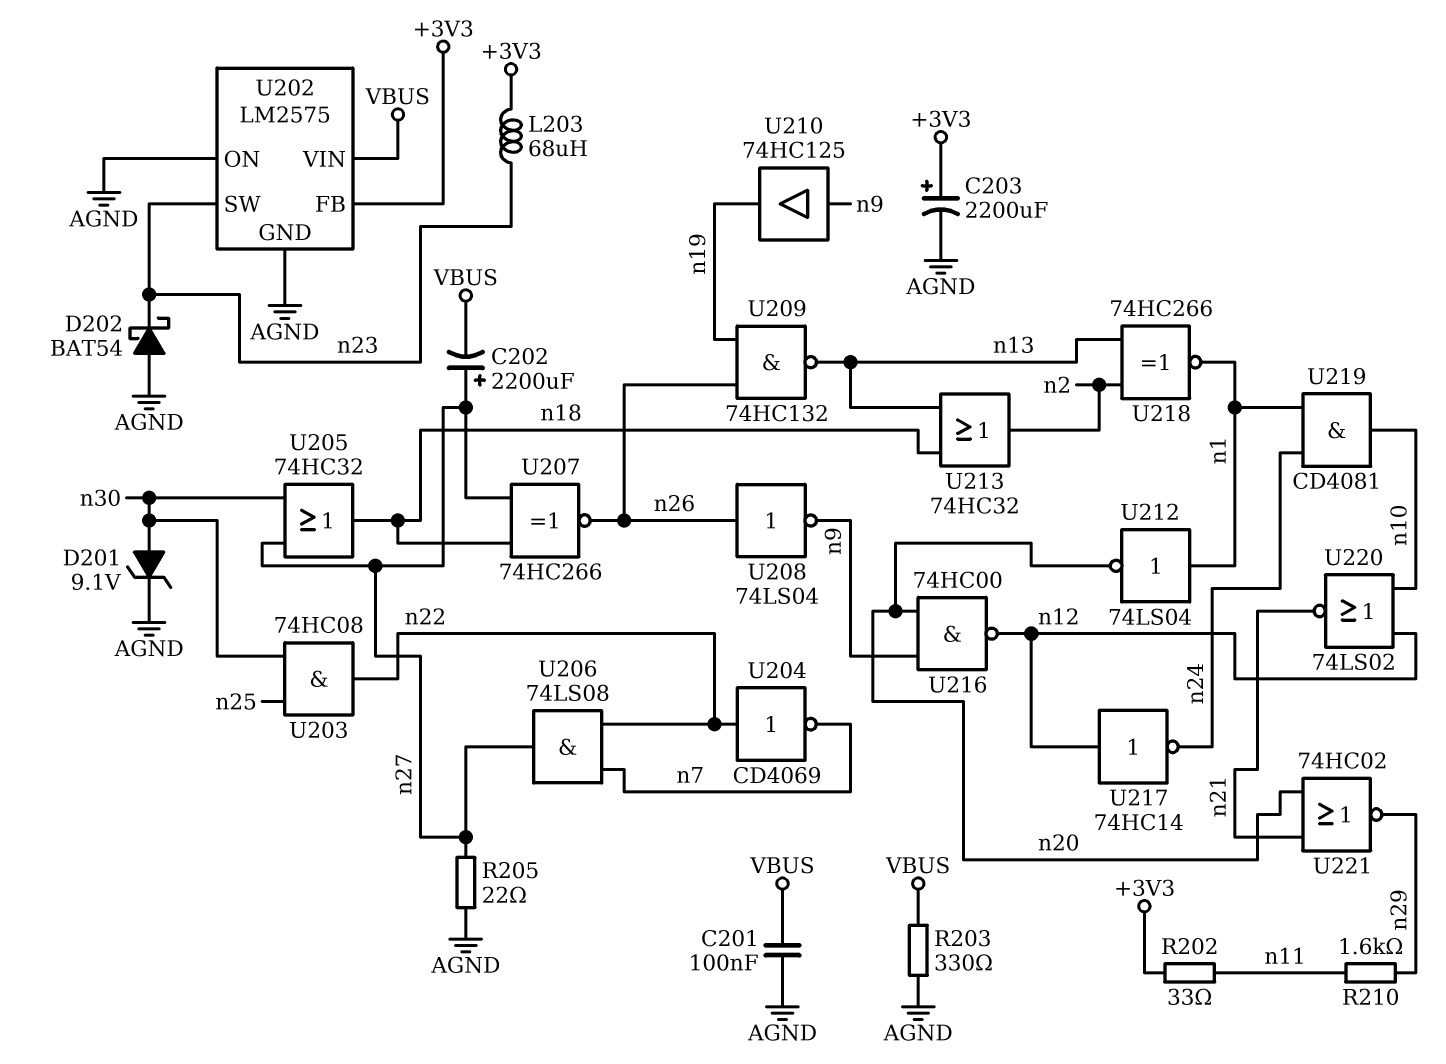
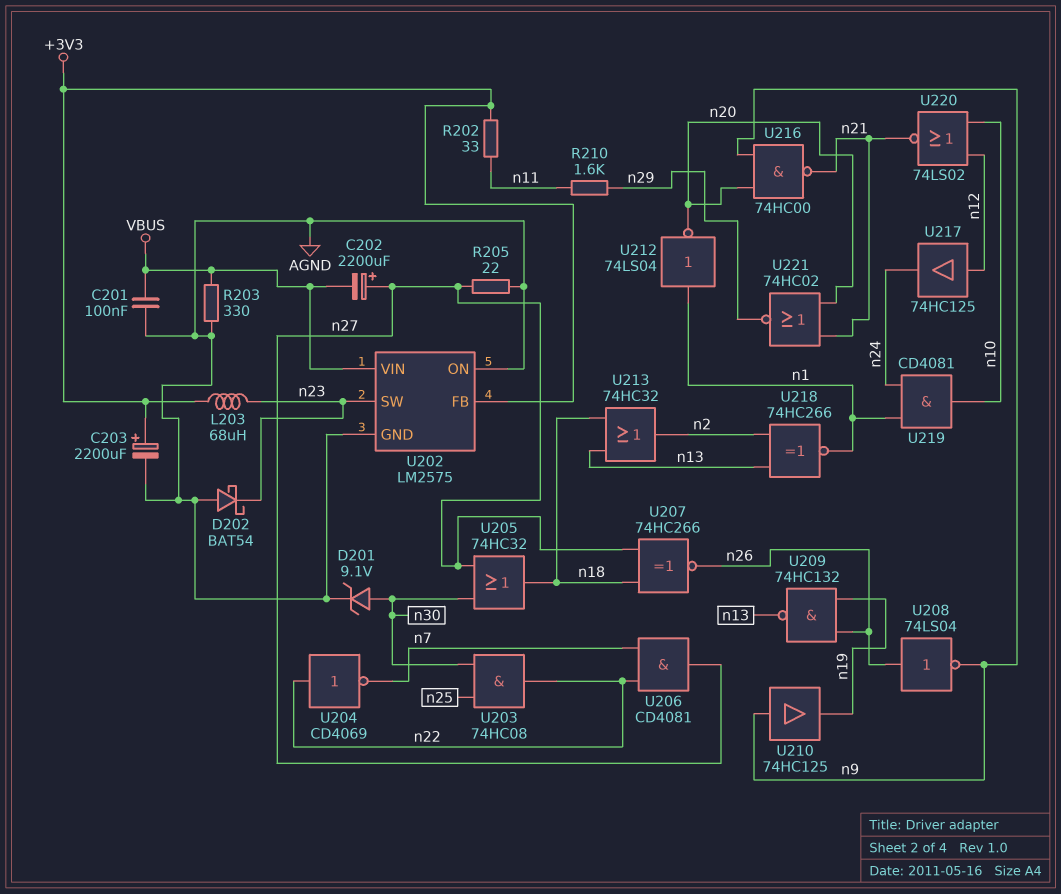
U206: AND 74LS08 (in n7, in n22, out n27) -> AND CD4081 (in n7, in n22, out n27)
U216: NAND 74HC00 (in n9, in n20, out n12) -> NAND 74HC00 (in n9, in n20, out n21)
U217: NOT 74HC14 (in n12, out n24) -> buffer 74HC125 (in n12, out n24)

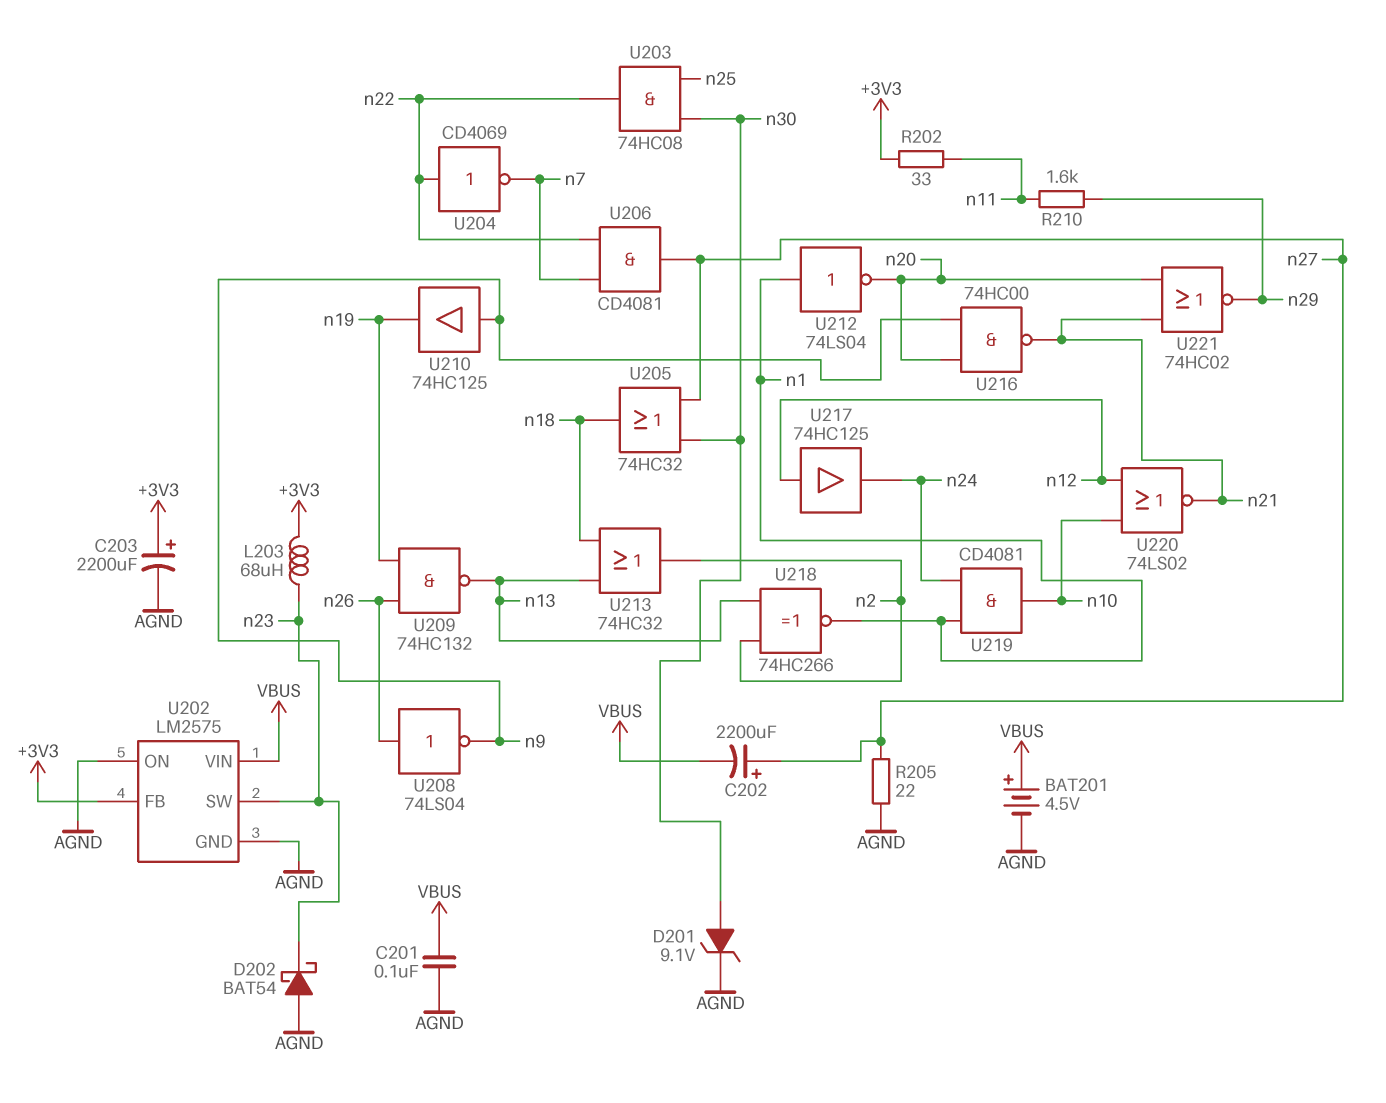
BAT201: none -> 4.5V (plus VBUS, minus AGND)
R203: 330 (AGND, VBUS) -> none
U207: XNOR 74HC266 (in n18, in n27, out n26) -> none

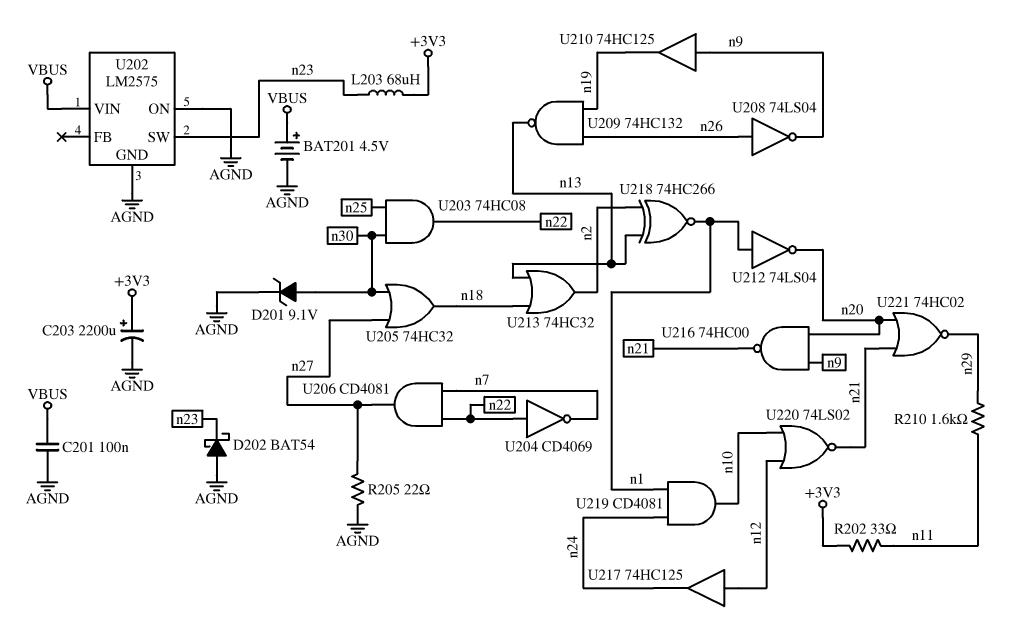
C202: 2200uF (plus n27, minus VBUS) -> none
U202 pin FB: +3V3 -> none

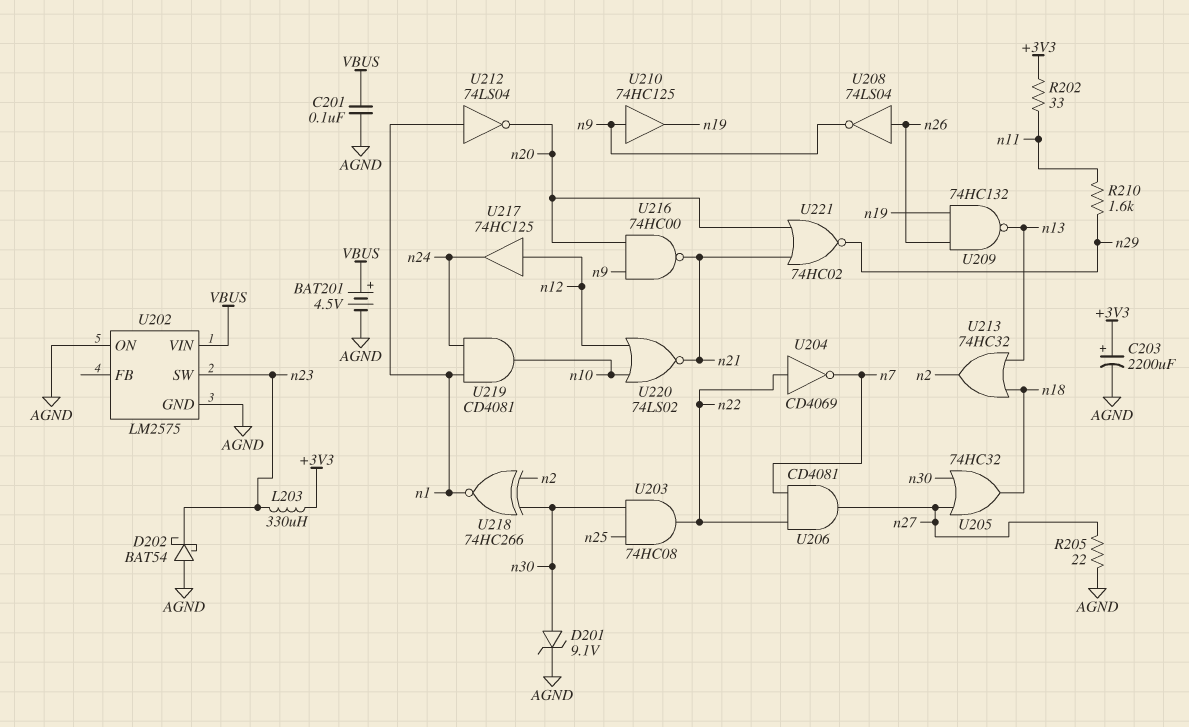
L203: 68uH (+3V3, n23) -> 330uH (+3V3, n23)
U218: XNOR 74HC266 (in n2, in n13, out n1) -> XNOR 74HC266 (in n2, in n30, out n1)

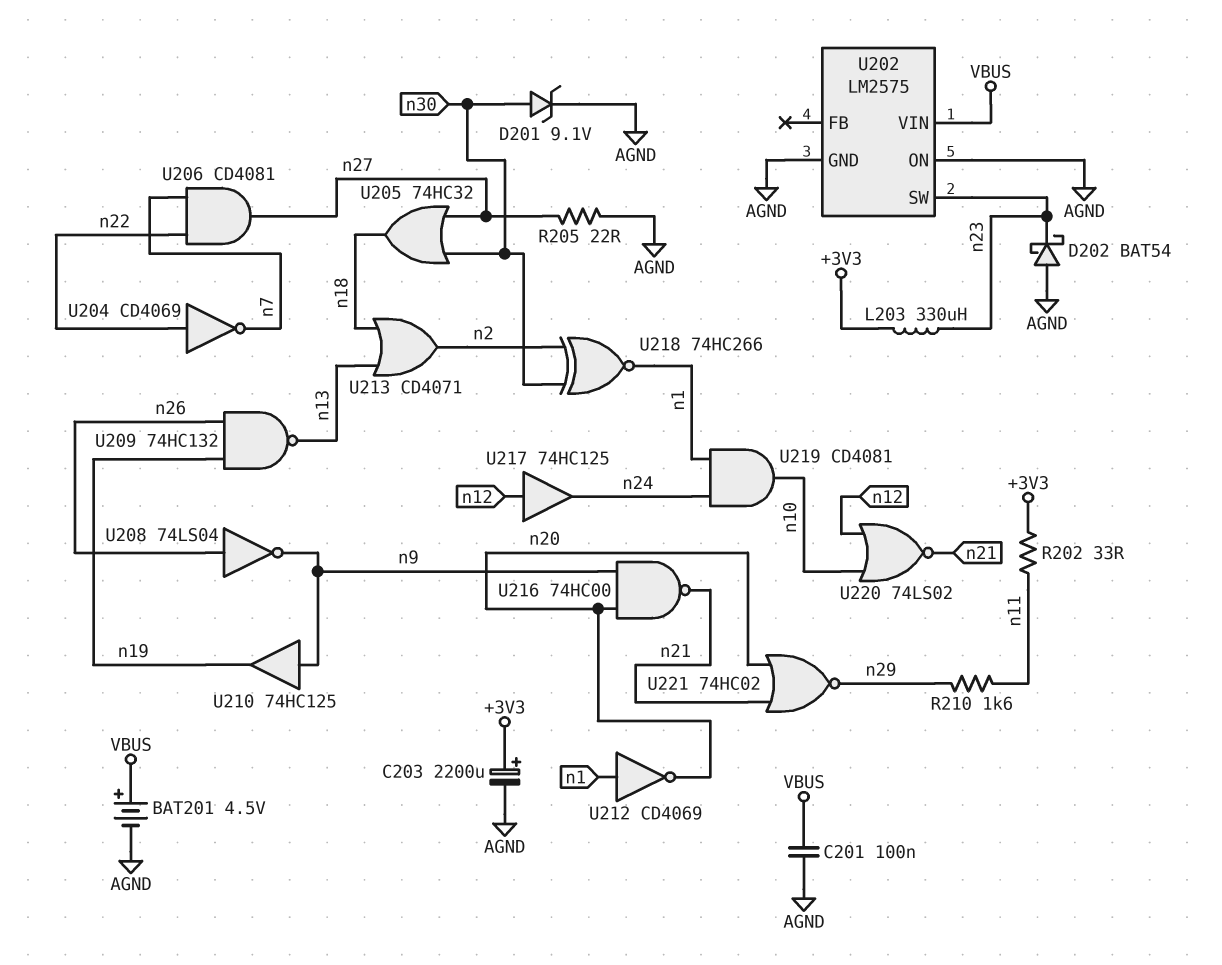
U203: AND 74HC08 (in n25, in n30, out n22) -> none
U212: NOT 74LS04 (in n1, out n20) -> NOT CD4069 (in n1, out n20)
U213: OR 74HC32 (in n13, in n18, out n2) -> OR CD4071 (in n13, in n18, out n2)

